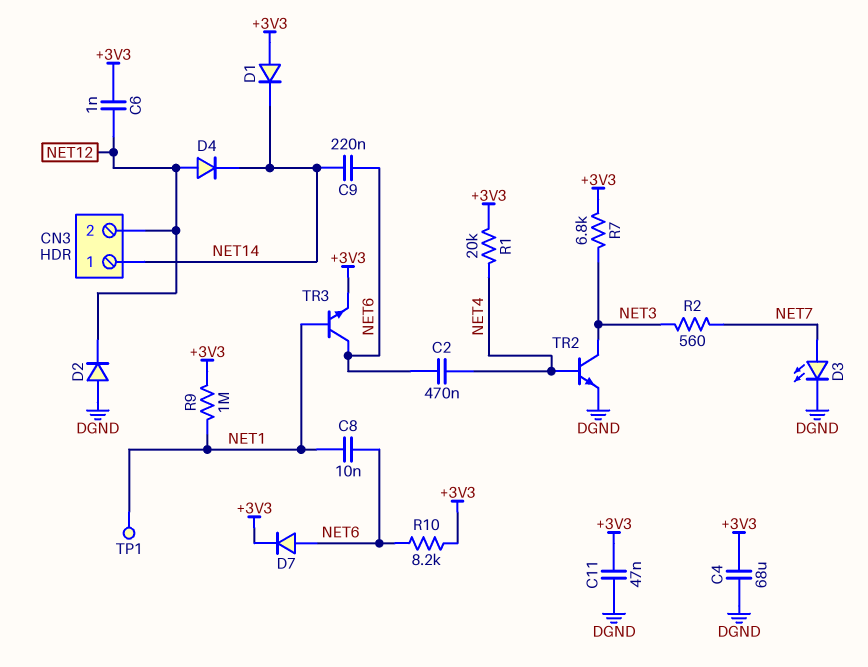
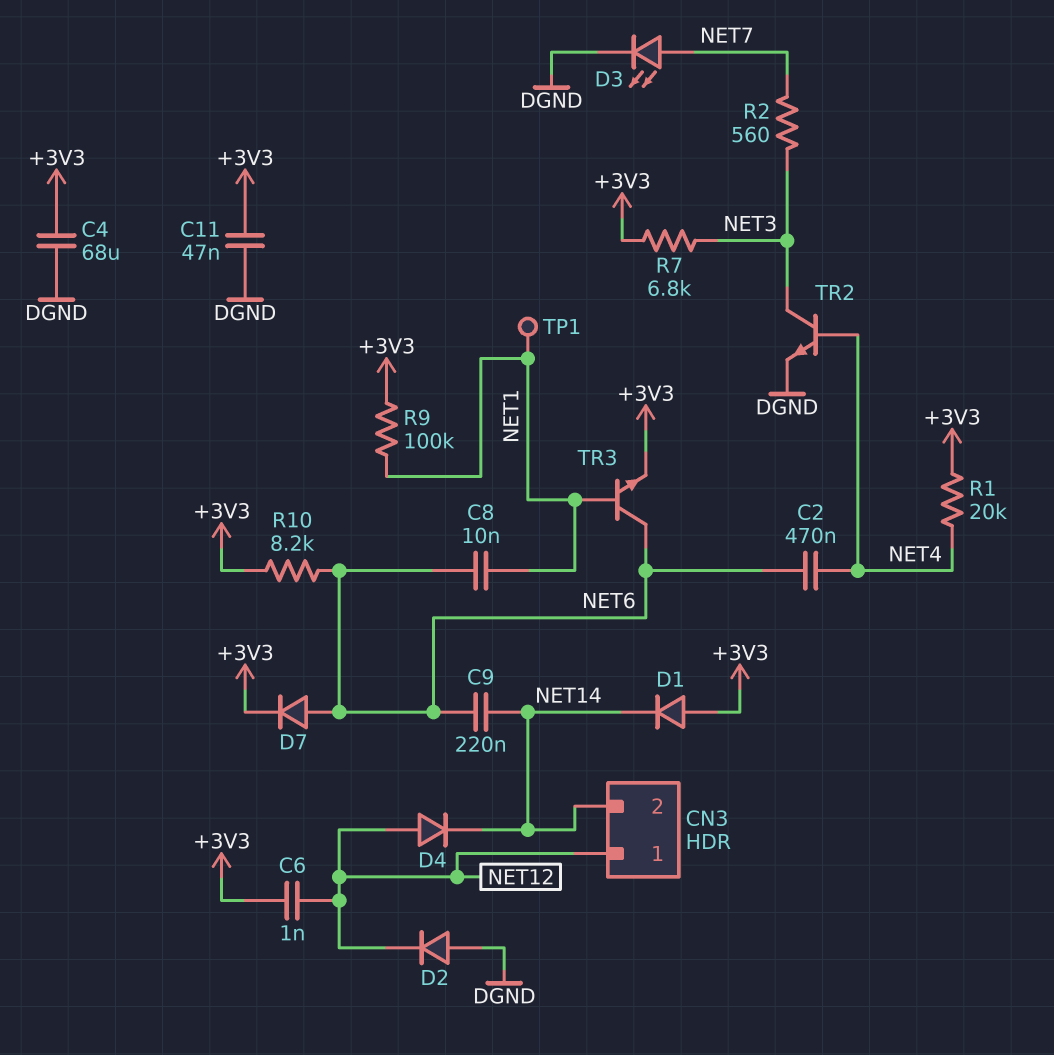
CN3 pin 1: NET14 -> NET12
CN3 pin 2: NET12 -> NET14
R9: 1M (+3V3, NET1) -> 100k (+3V3, NET1)

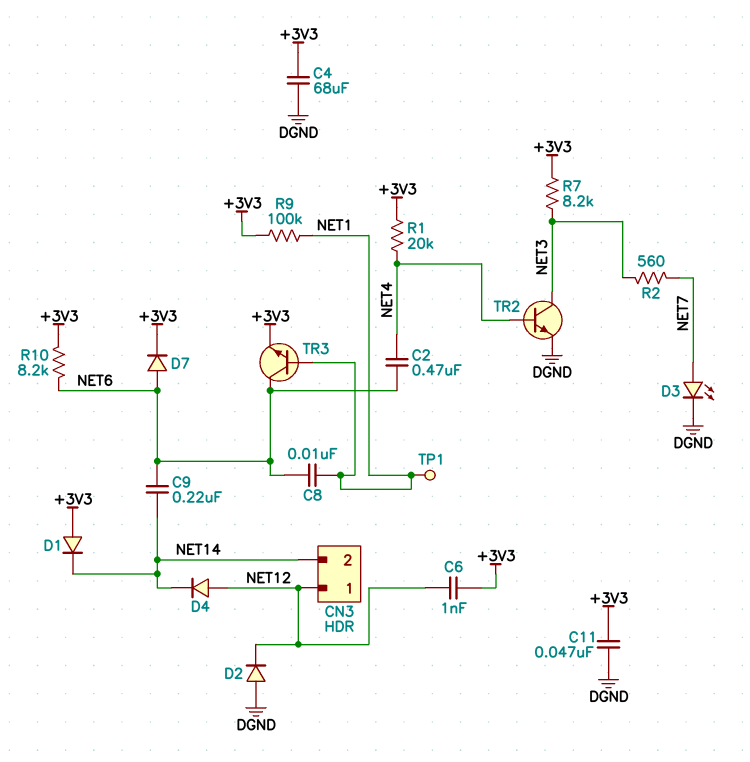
R7: 6.8k (+3V3, NET3) -> 8.2k (+3V3, NET3)

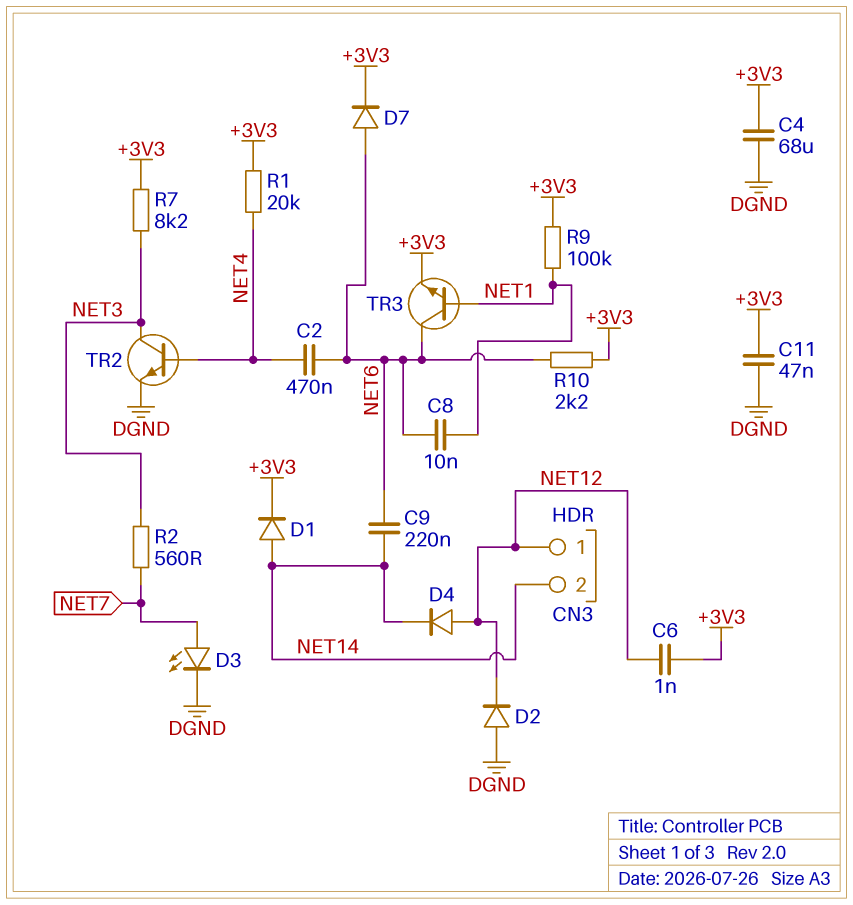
D1: diode (A +3V3, K NET14) -> diode (A NET14, K +3V3)
R10: 8.2k (+3V3, NET6) -> 2.2k (+3V3, NET6)
TP1: test point (NET1) -> none

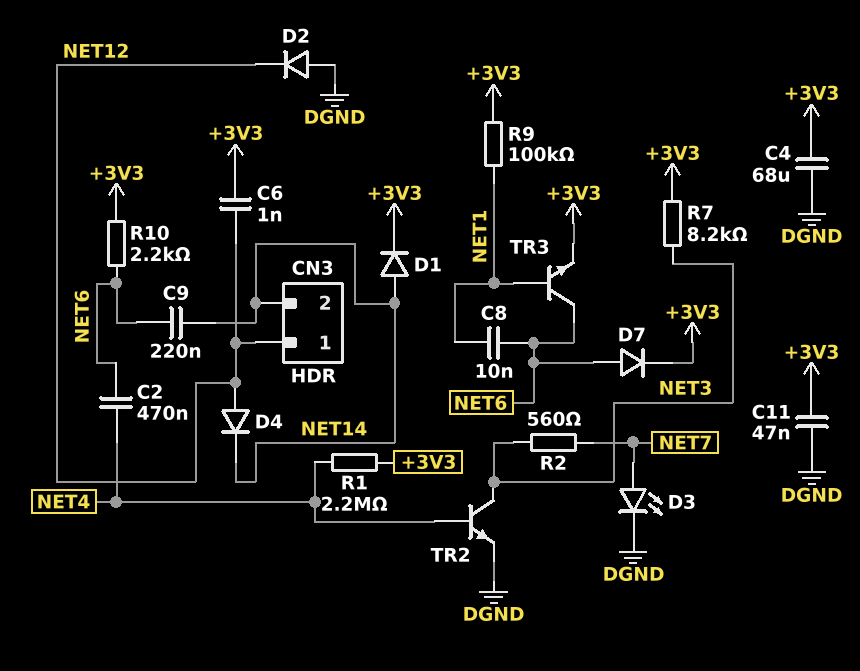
R1: 20k (+3V3, NET4) -> 2.2M (+3V3, NET4)

